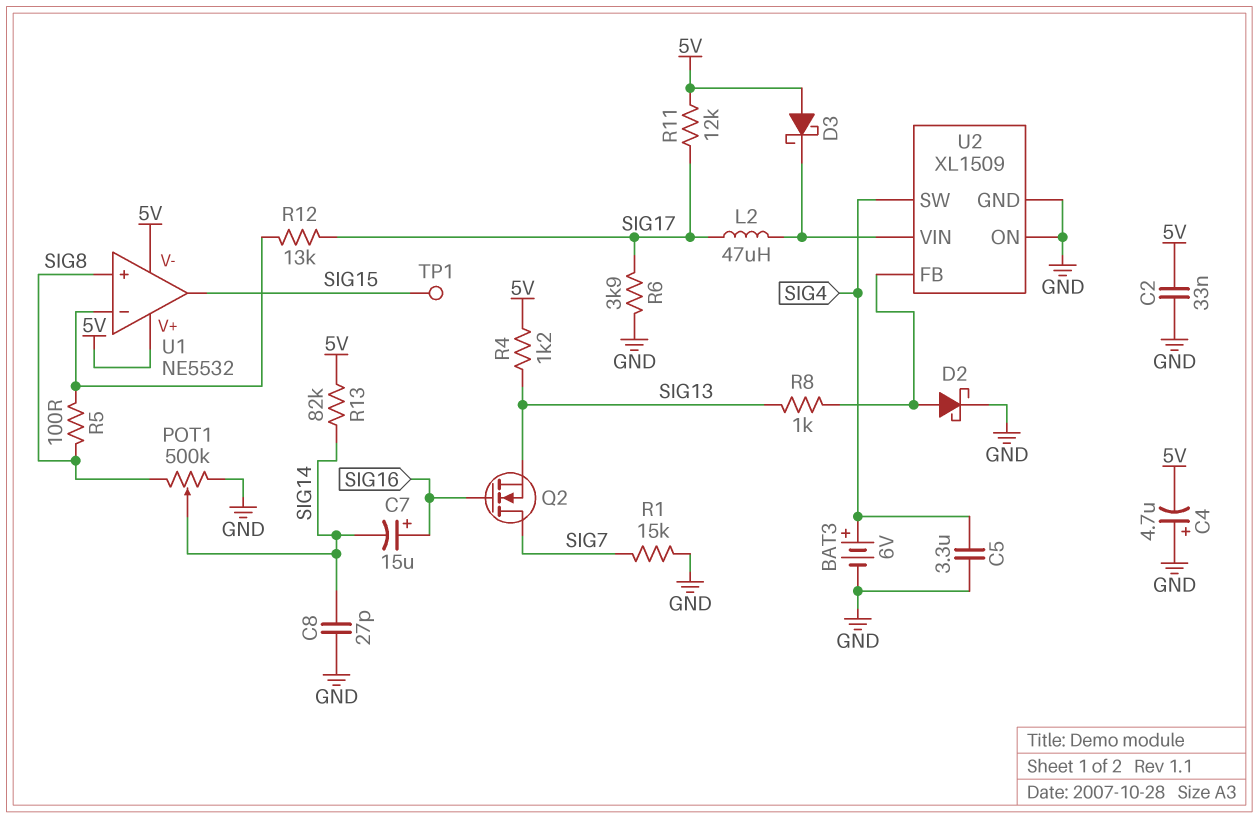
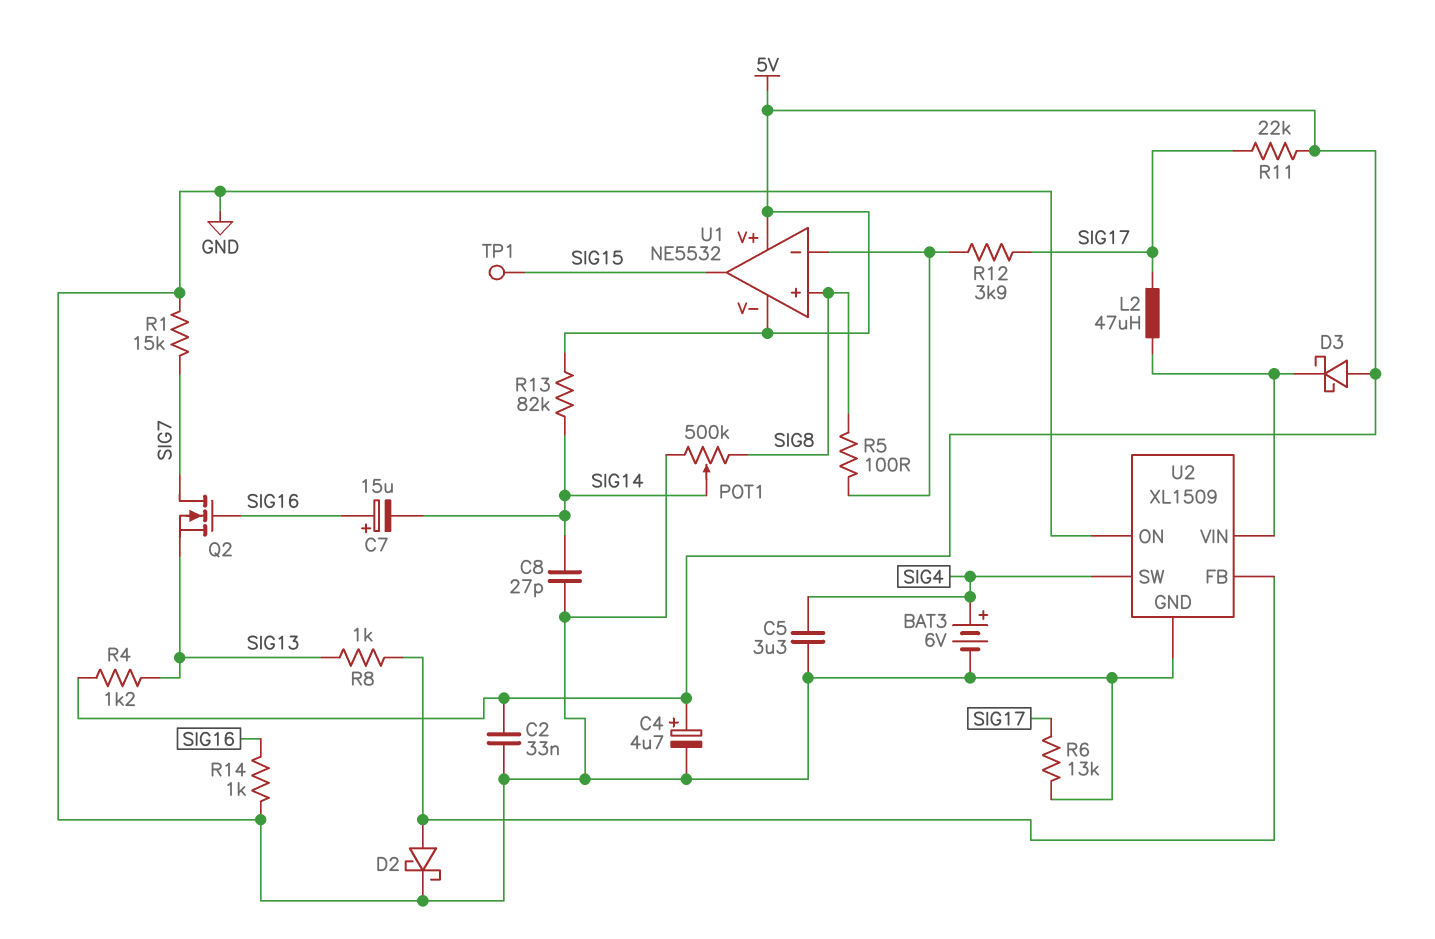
C4: 4.7uF (plus GND, minus 5V) -> 4.7uF (plus 5V, minus GND)
R6: 3.9k (GND, SIG17) -> 13k (GND, SIG17)
R11: 12k (5V, SIG17) -> 22k (5V, SIG17)
R12: 13k (SIG17, U1/in-) -> 3.9k (SIG17, U1/in-)
R14: none -> 1k (GND, SIG16)

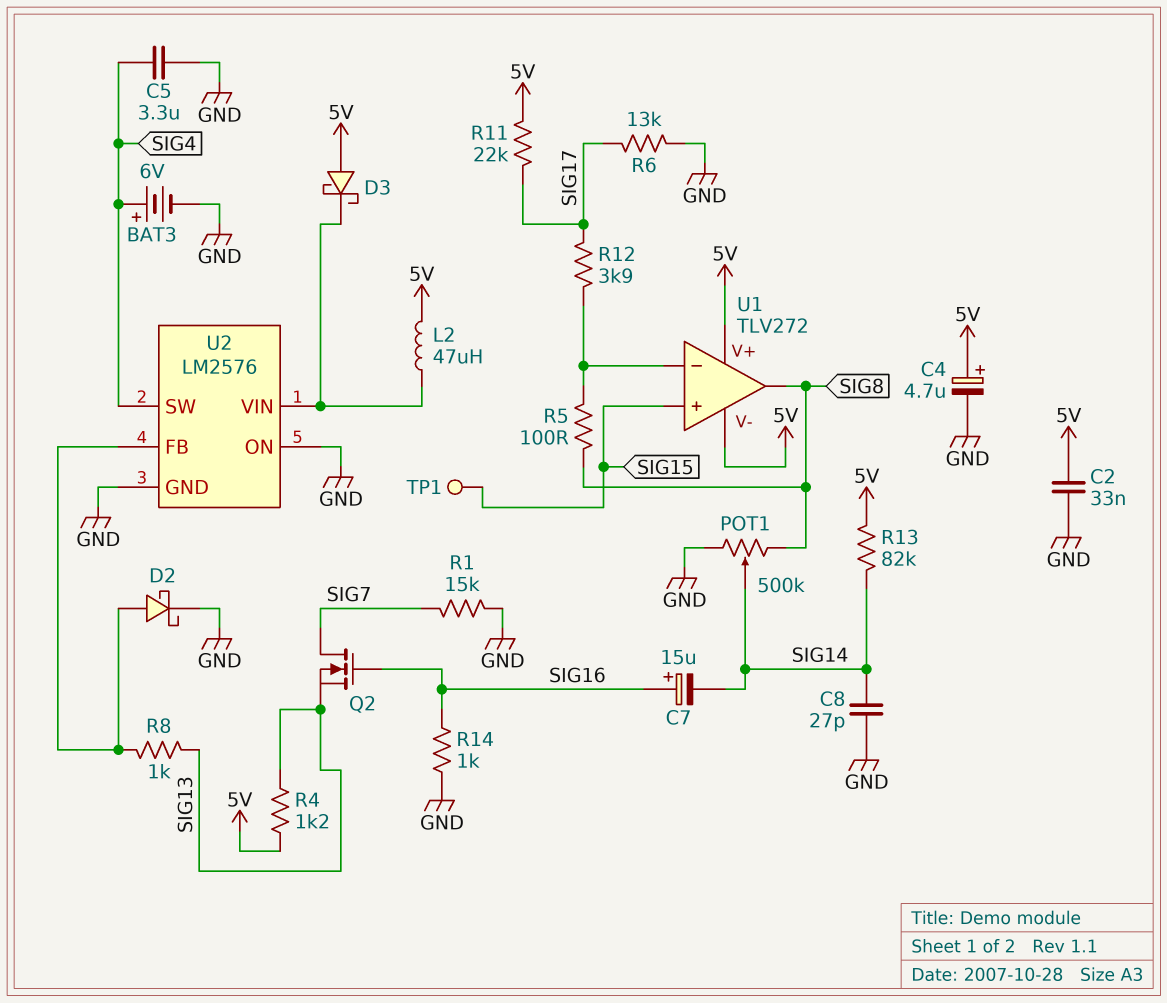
L2: 47uH (SIG17, U2/VIN) -> 47uH (5V, U2/VIN)
U1: NE5532 -> TLV272
U1 pin in+: SIG8 -> SIG15
U1 pin out: SIG15 -> SIG8
U2: XL1509 -> LM2576

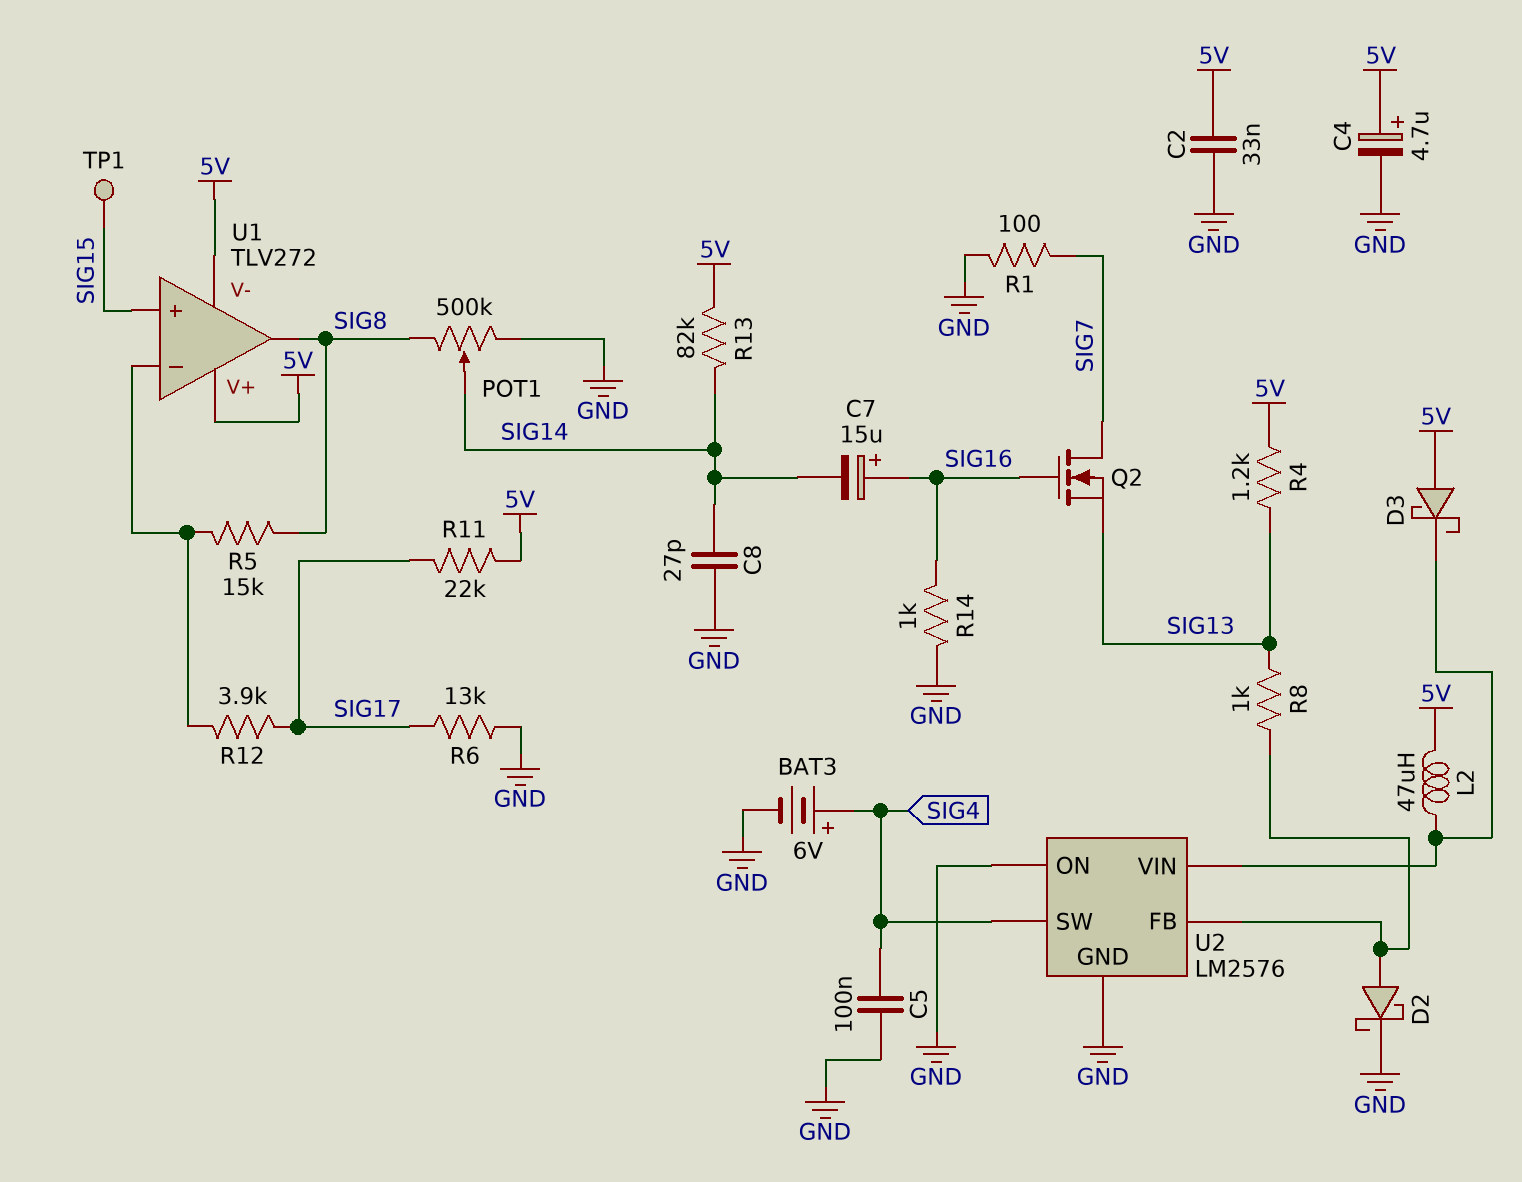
C5: 3.3uF (GND, SIG4) -> 100nF (GND, SIG4)
R1: 15k (GND, SIG7) -> 100 (GND, SIG7)
R5: 100 (SIG8, U1/in-) -> 15k (SIG8, U1/in-)

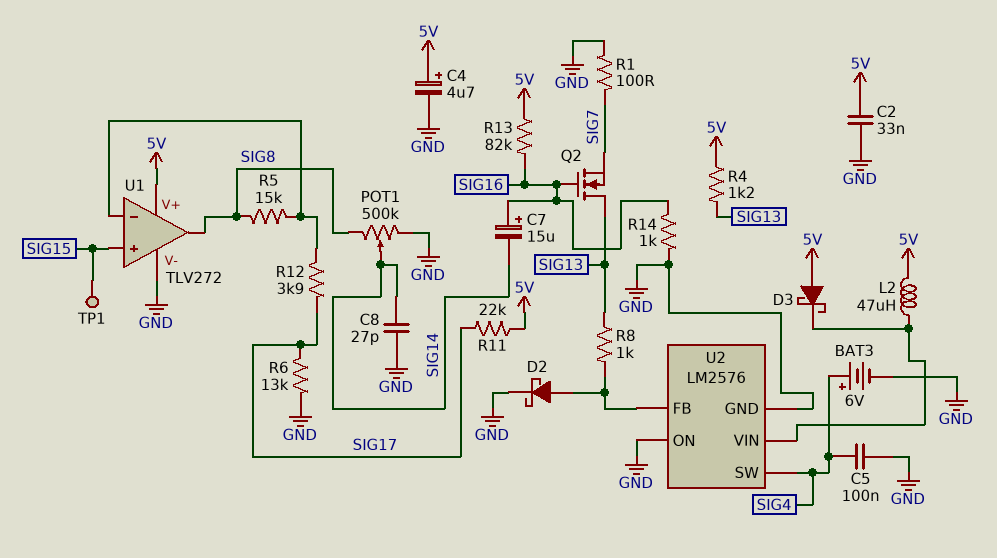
Q2: NMOS (G SIG16, D SIG7, S SIG13) -> NMOS (G SIG16, D SIG13, S SIG7)
R13: 82k (5V, SIG14) -> 82k (5V, SIG16)
U1 pin V-: 5V -> GND

